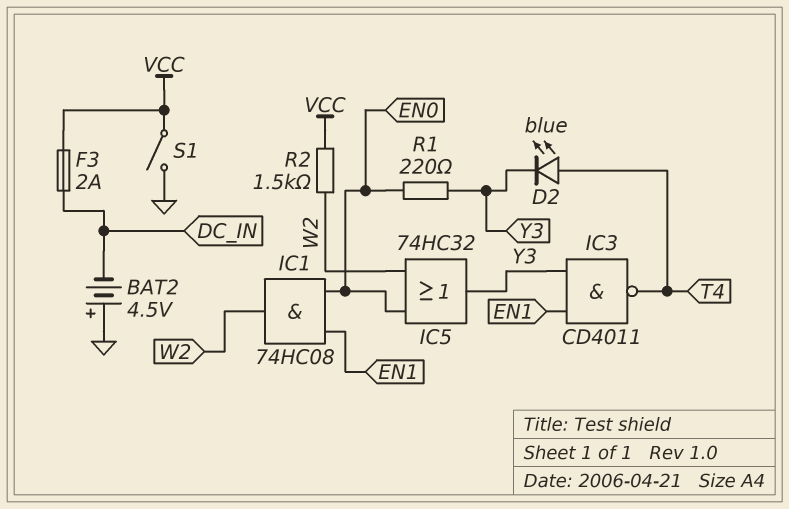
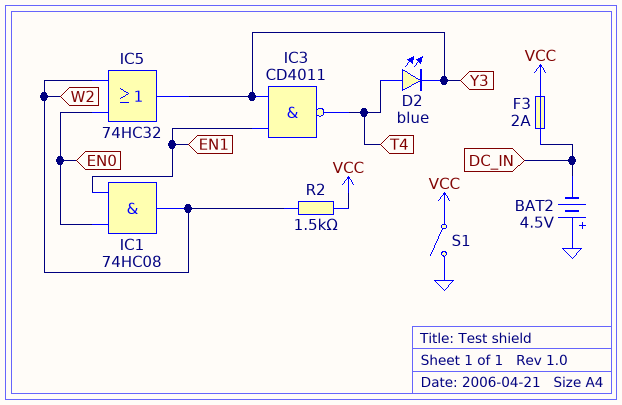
R1: 220 (EN0, Y3) -> none

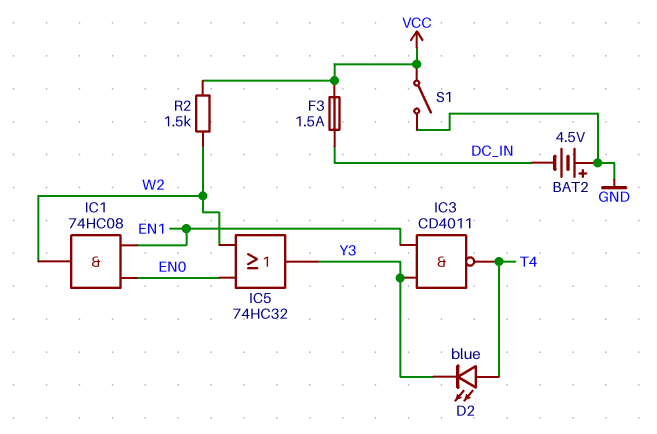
F3: 2A (DC_IN, VCC) -> 1.5A (DC_IN, VCC)

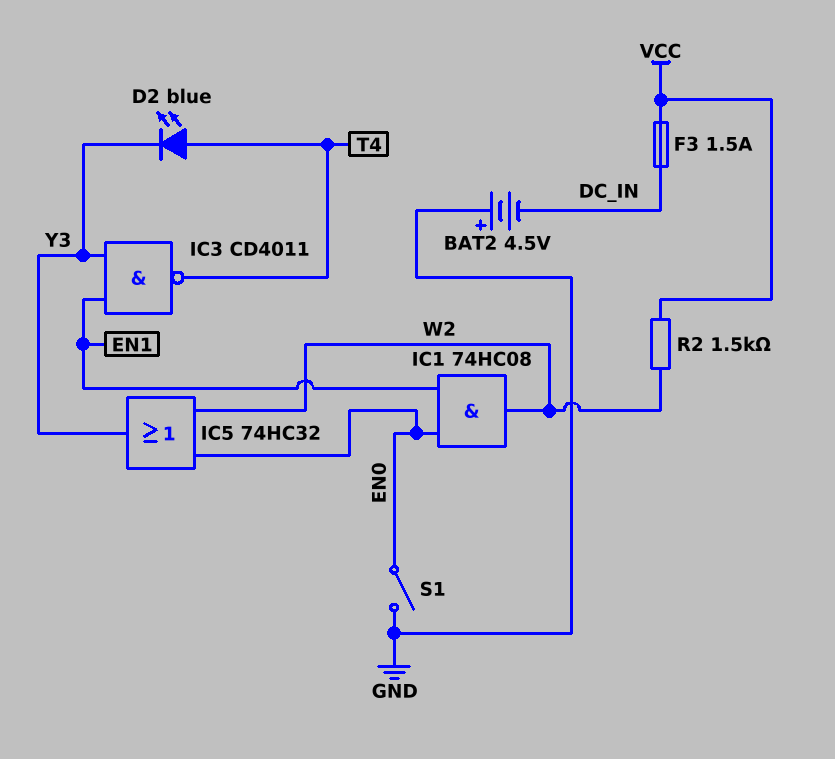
S1: switch (GND, VCC) -> switch (EN0, GND)

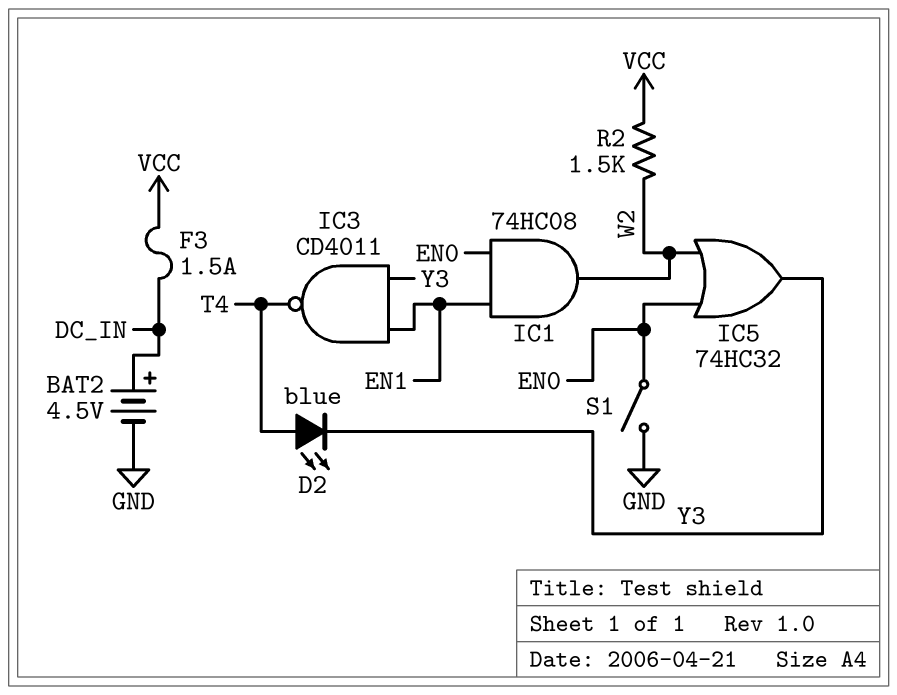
BAT2: 4.5V (plus GND, minus DC_IN) -> 4.5V (plus DC_IN, minus GND)

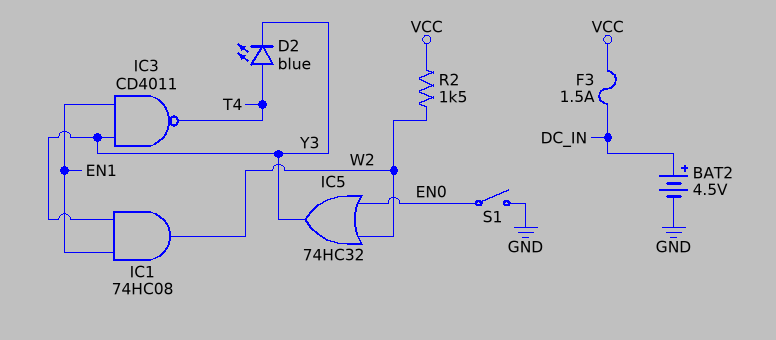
IC1: AND 74HC08 (in EN0, in EN1, out W2) -> AND 74HC08 (in EN1, in Y3, out W2)

